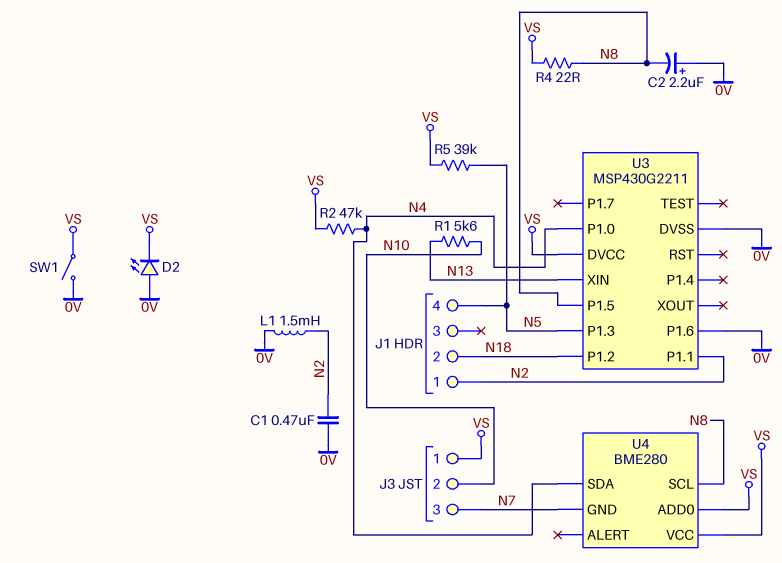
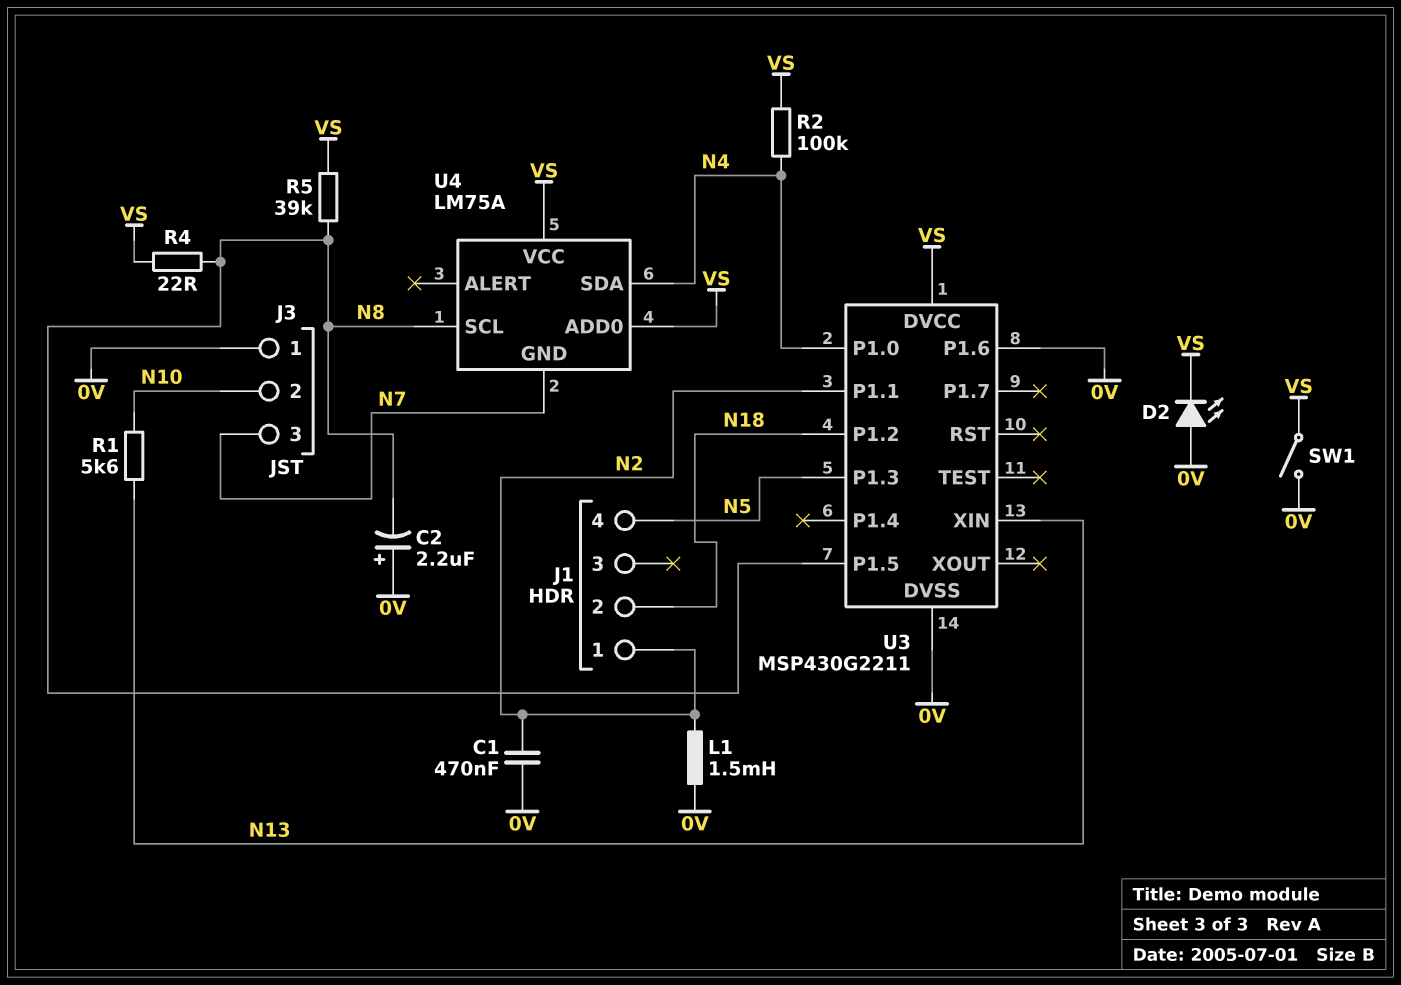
J3 pin 1: VS -> 0V
R2: 47k (N4, VS) -> 100k (N4, VS)
R5: 39k (N5, VS) -> 39k (N8, VS)
U4: BME280 -> LM75A

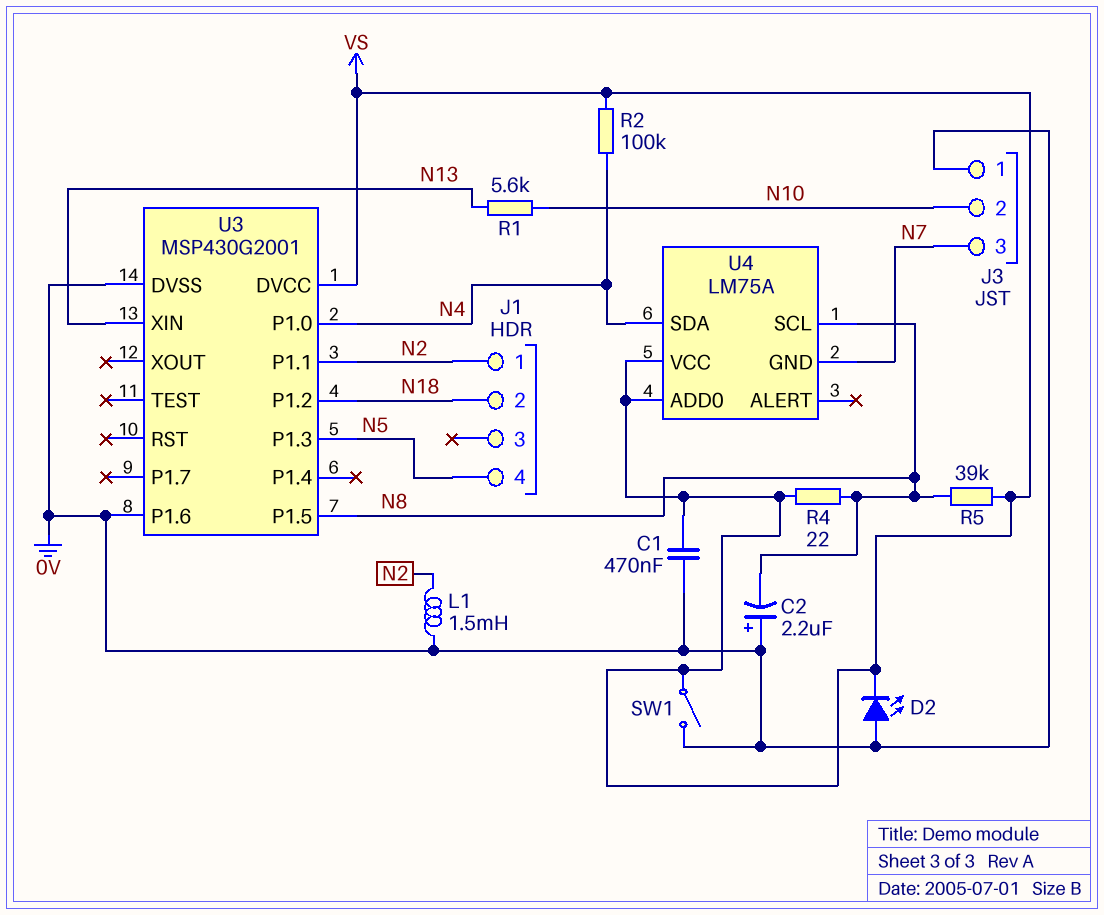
C1: 470nF (0V, N2) -> 470nF (0V, VS)
U3: MSP430G2211 -> MSP430G2001

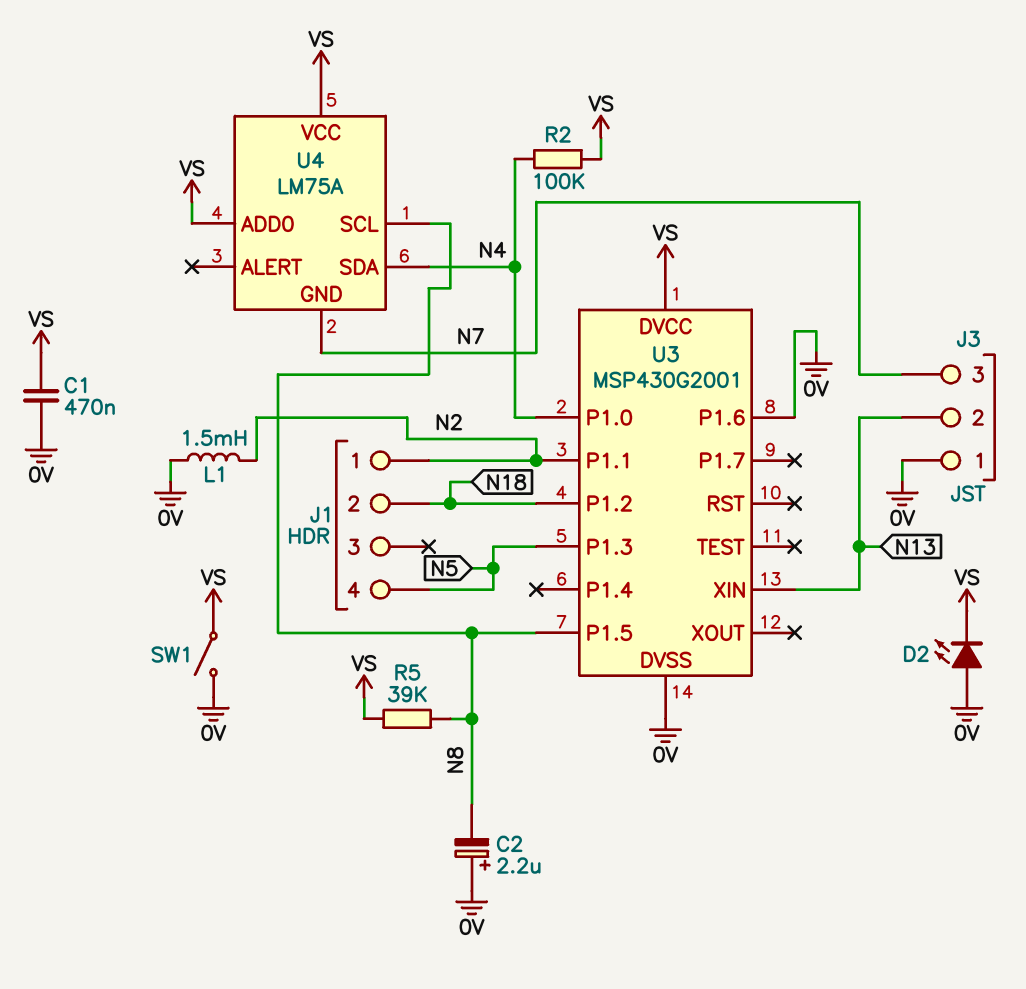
J3 pin 2: N10 -> N13
R1: 5.6k (N10, N13) -> none
R4: 22 (N8, VS) -> none

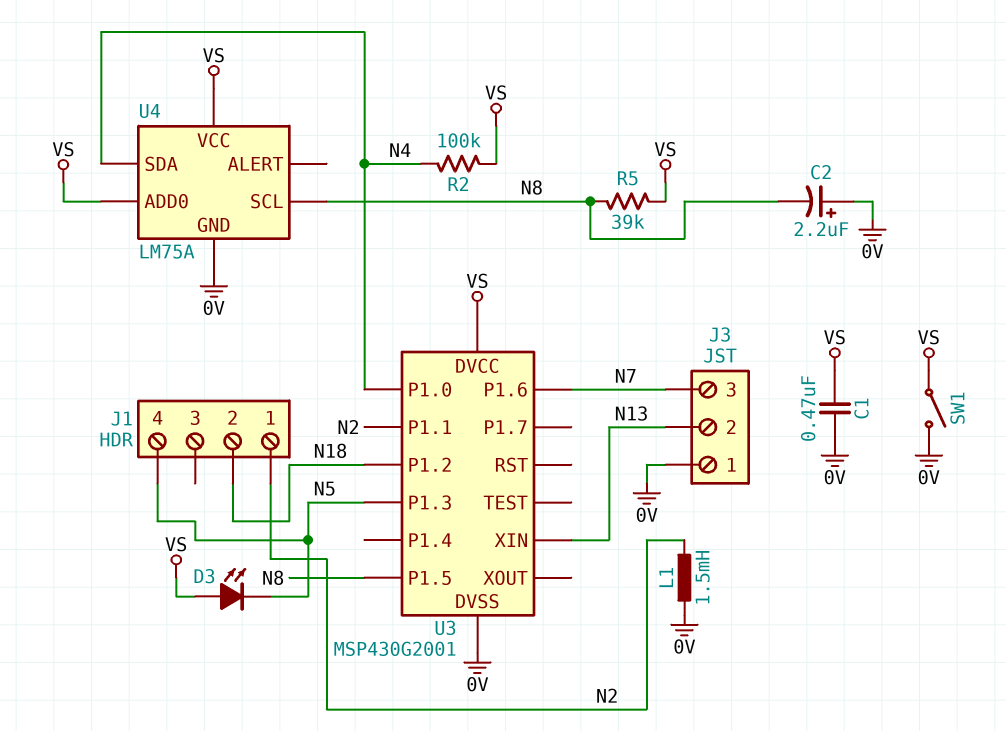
D2: LED (A 0V, K VS) -> none
D3: none -> LED (A VS, K N5)
U3 pin P1.6: 0V -> N7
U4 pin GND: N7 -> 0V

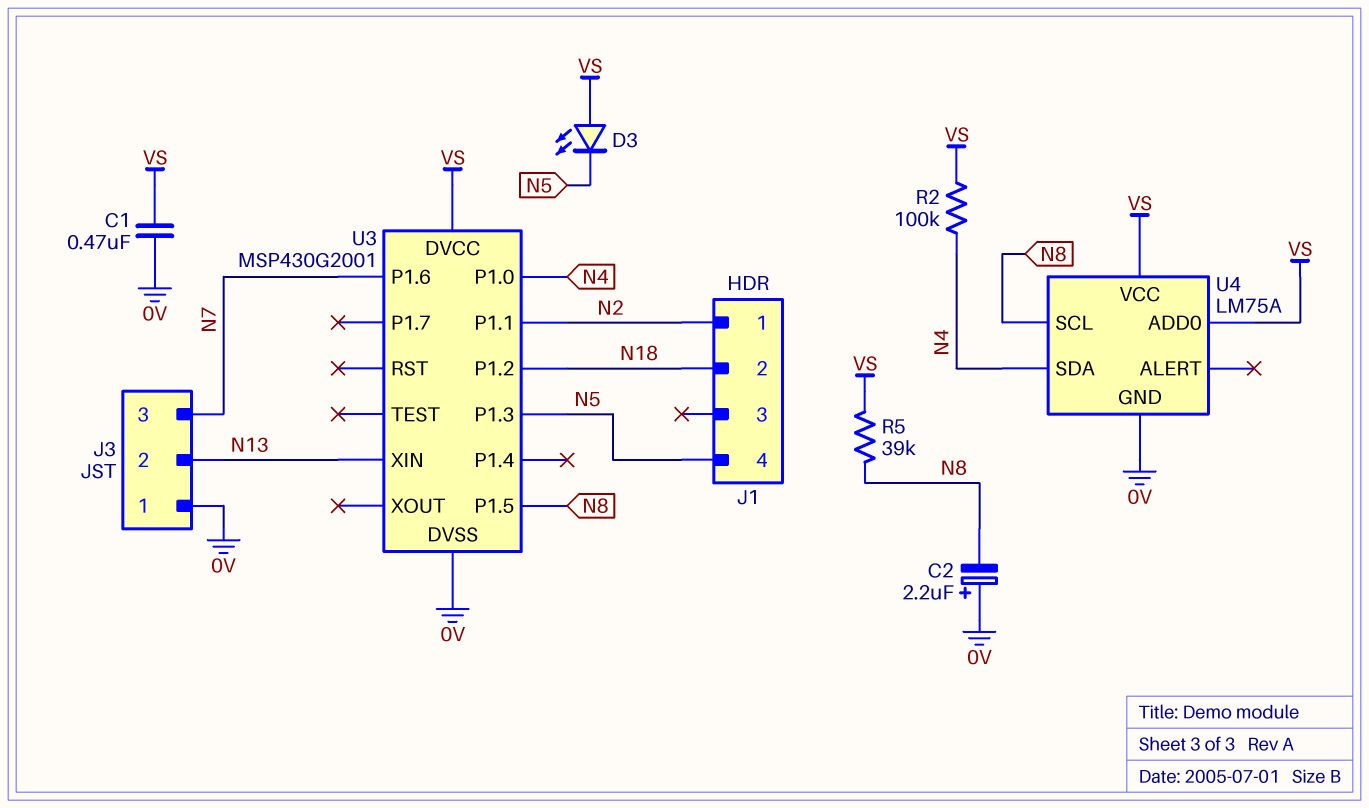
L1: 1.5mH (0V, N2) -> none
SW1: switch (0V, VS) -> none

